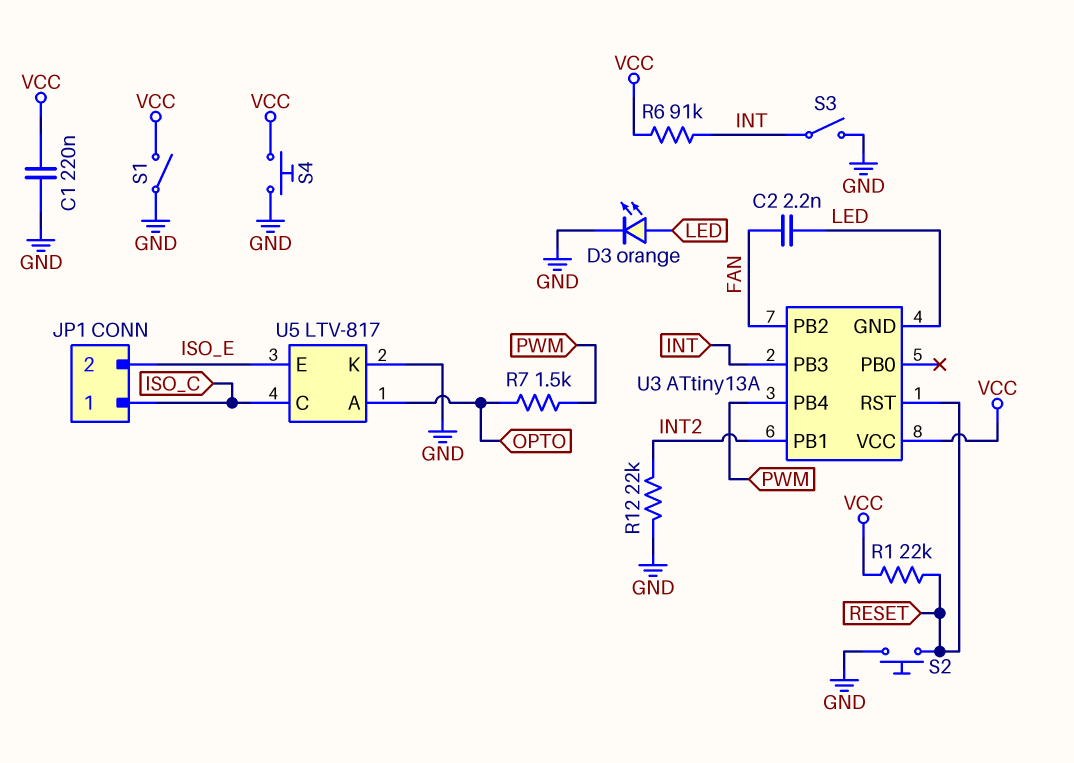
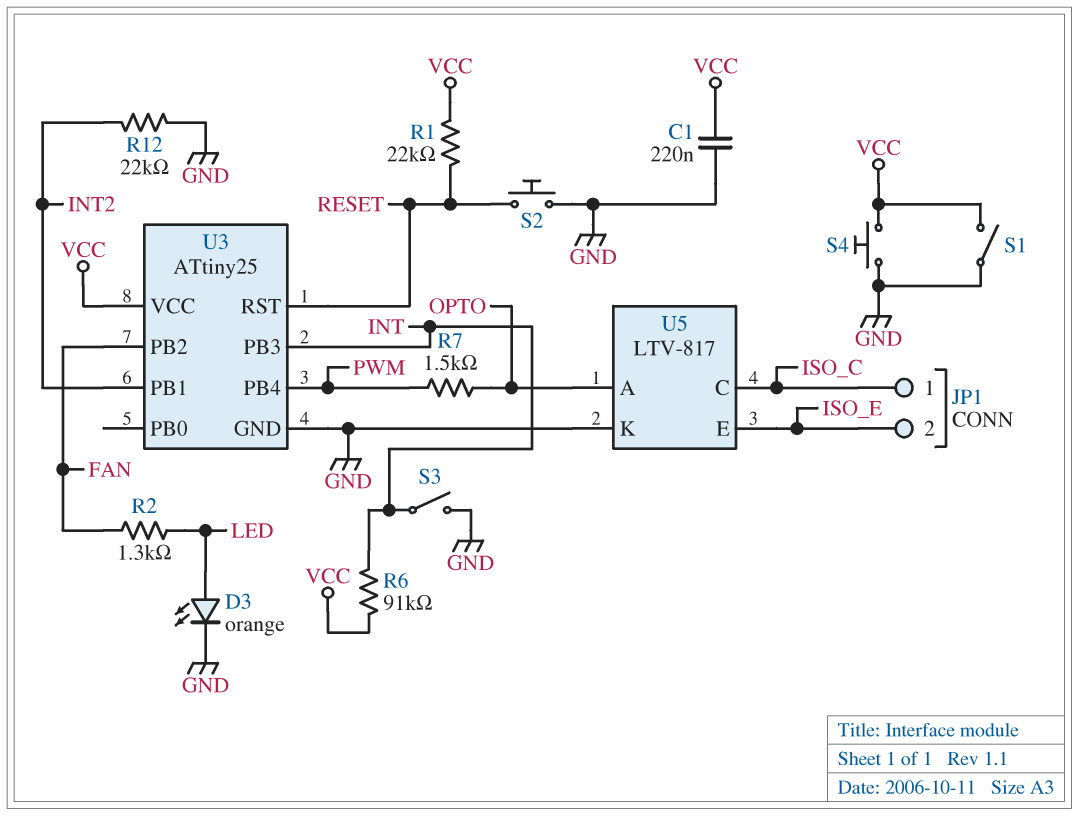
C2: 2.2nF (FAN, LED) -> none
R2: none -> 1.3k (FAN, LED)
U3: ATtiny13A -> ATtiny25
U3 pin GND: LED -> GND

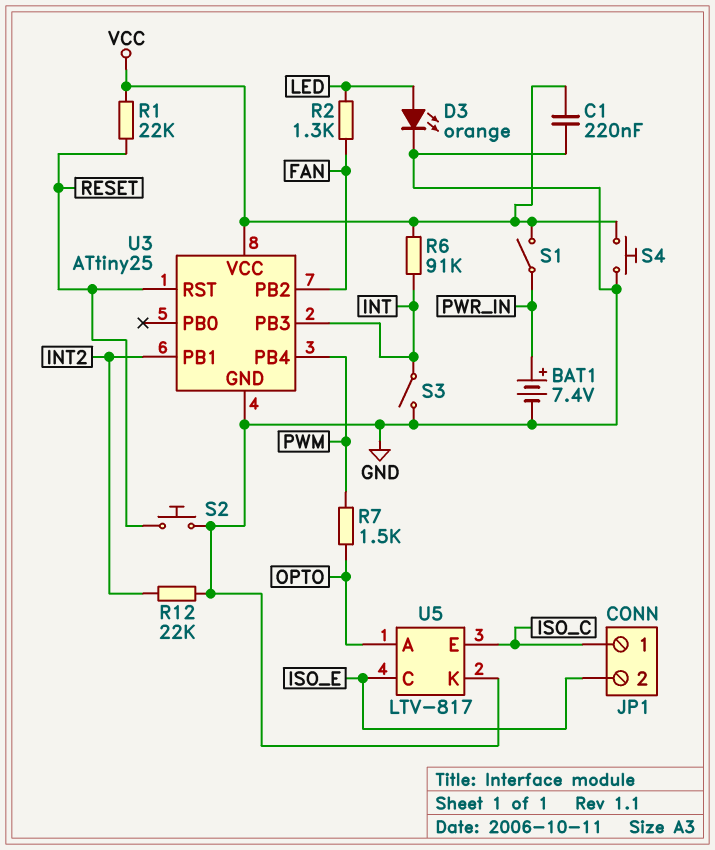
BAT1: none -> 7.4V (plus PWR_IN, minus GND)
S1: switch (GND, VCC) -> switch (PWR_IN, VCC)
U5 pin C: ISO_C -> ISO_E
U5 pin E: ISO_E -> ISO_C

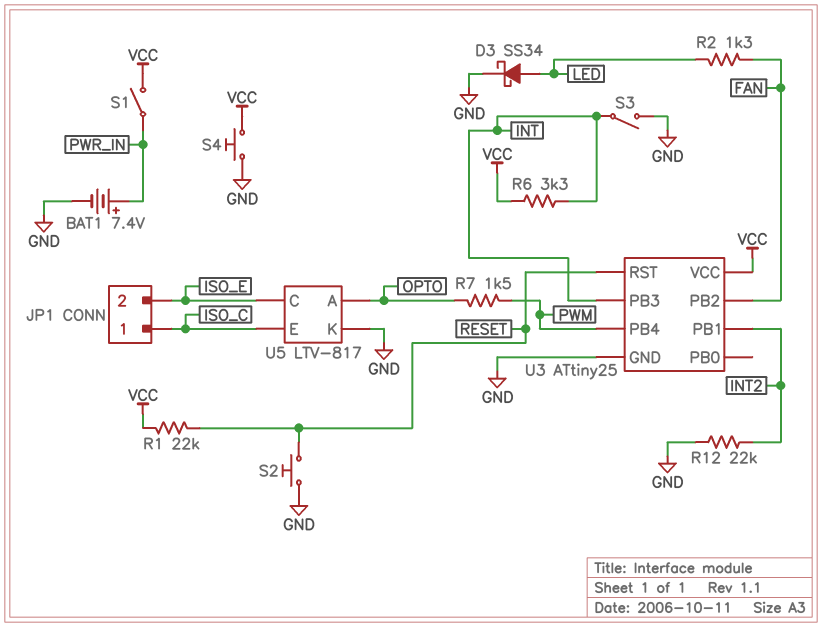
C1: 220nF (GND, VCC) -> none
D3: LED orange (A LED, K GND) -> schottky SS34 (A LED, K GND)
R6: 91k (INT, VCC) -> 3.3k (INT, VCC)

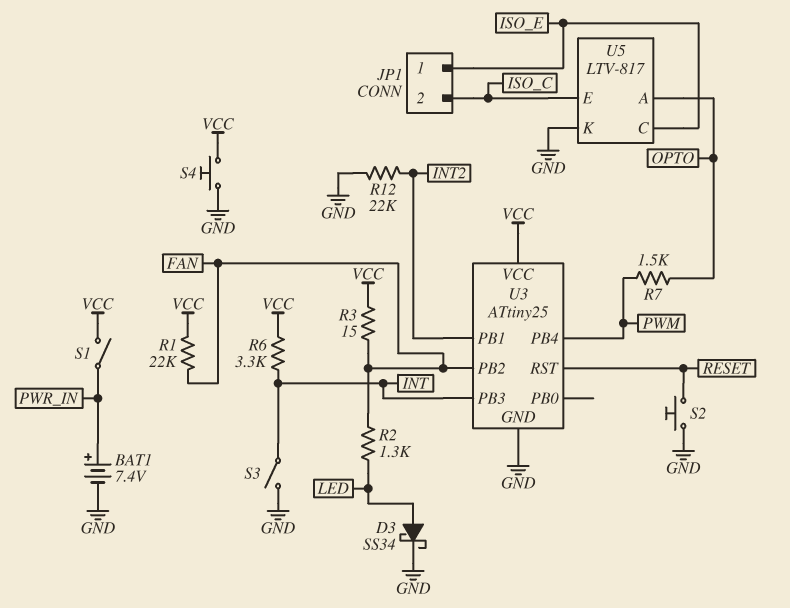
JP1 pin 1: ISO_C -> ISO_E
JP1 pin 2: ISO_E -> ISO_C
R1: 22k (RESET, VCC) -> 22k (FAN, VCC)
R3: none -> 15 (FAN, VCC)

